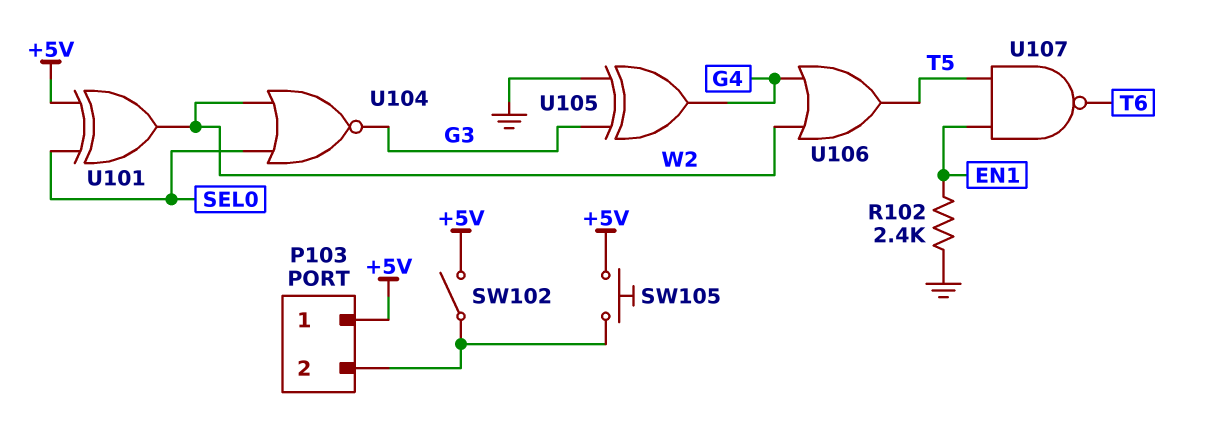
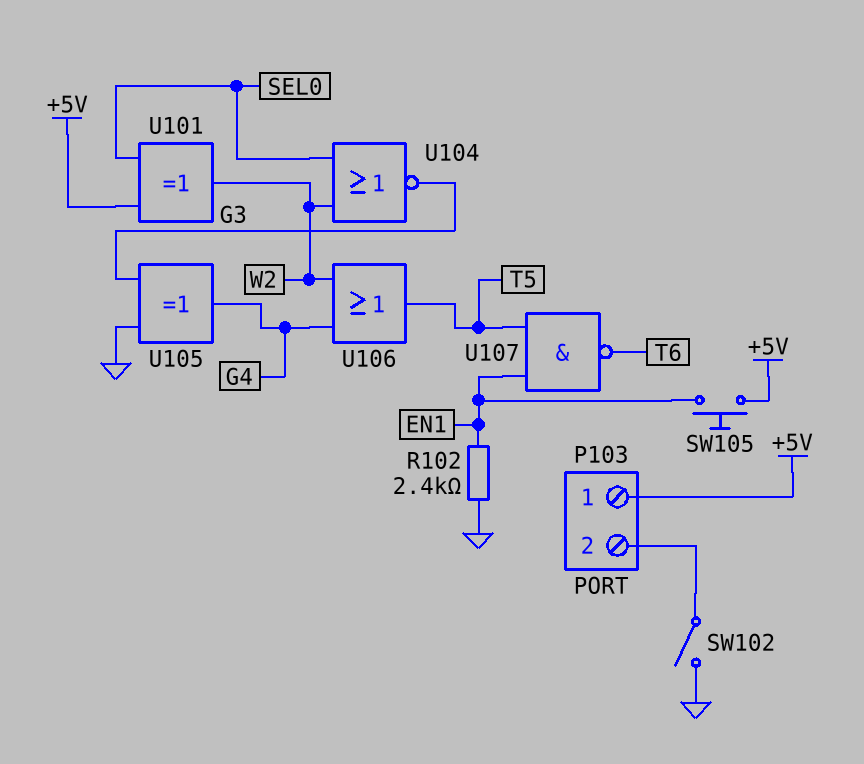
SW102: switch (+5V, P103/2) -> switch (GND, P103/2)
SW105: button (+5V, P103/2) -> button (+5V, EN1)

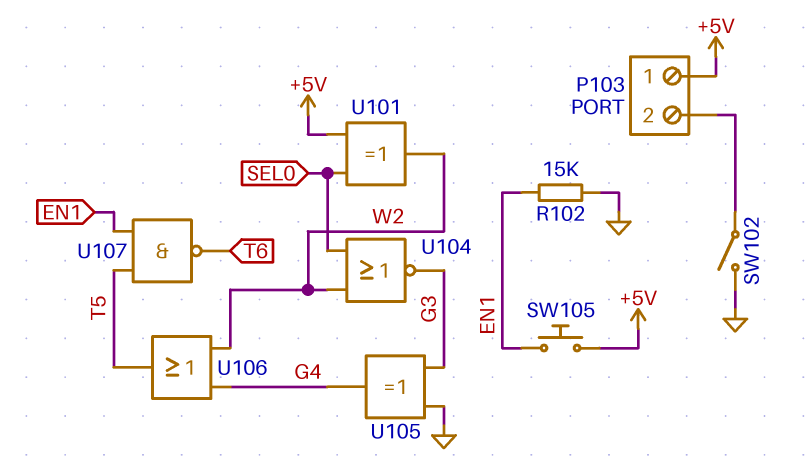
R102: 2.4k (EN1, GND) -> 15k (EN1, GND)

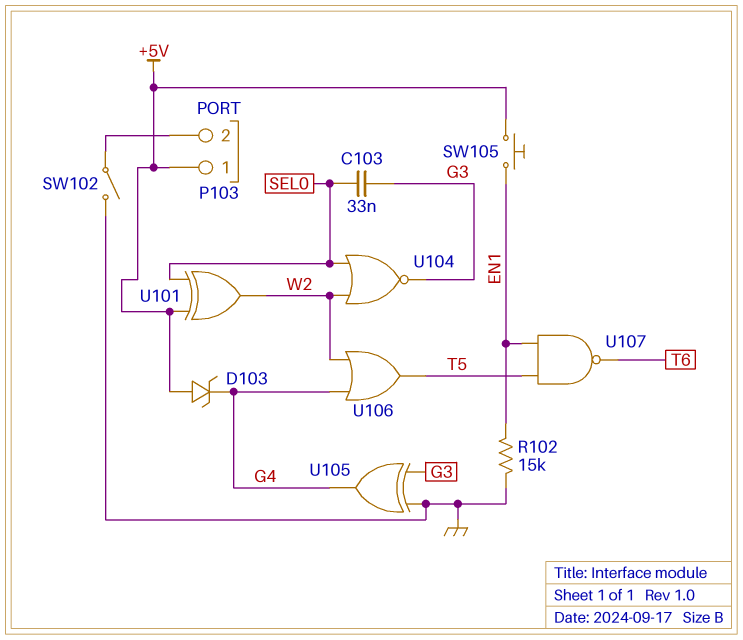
C103: none -> 33nF (G3, SEL0)
D103: none -> zener (A +5V, K G4)

